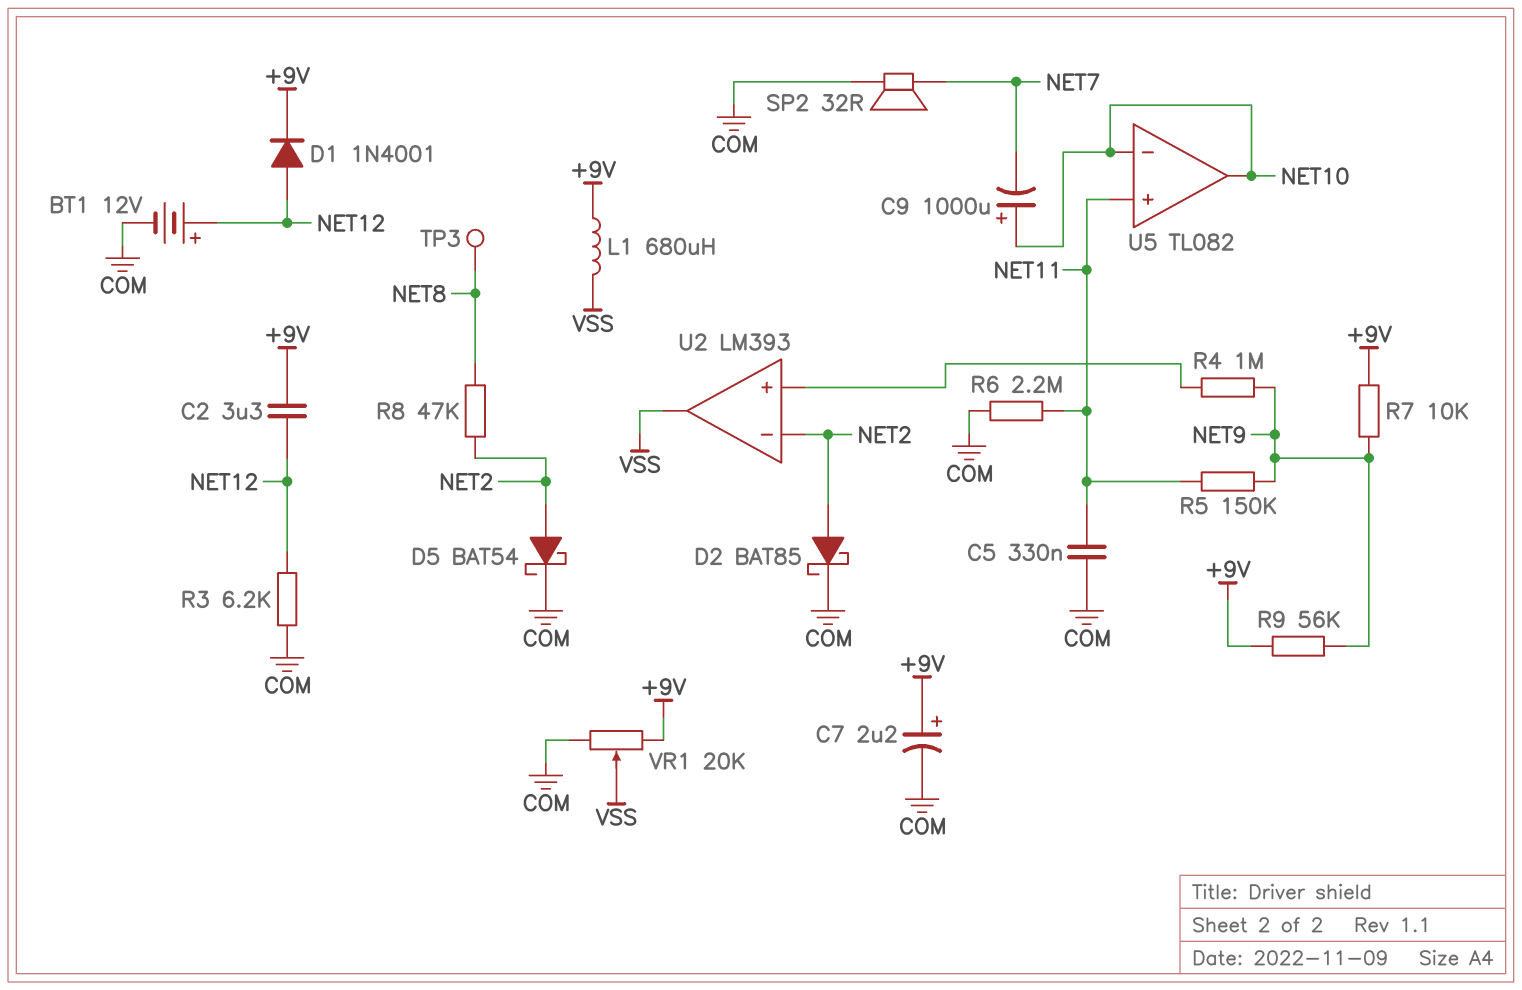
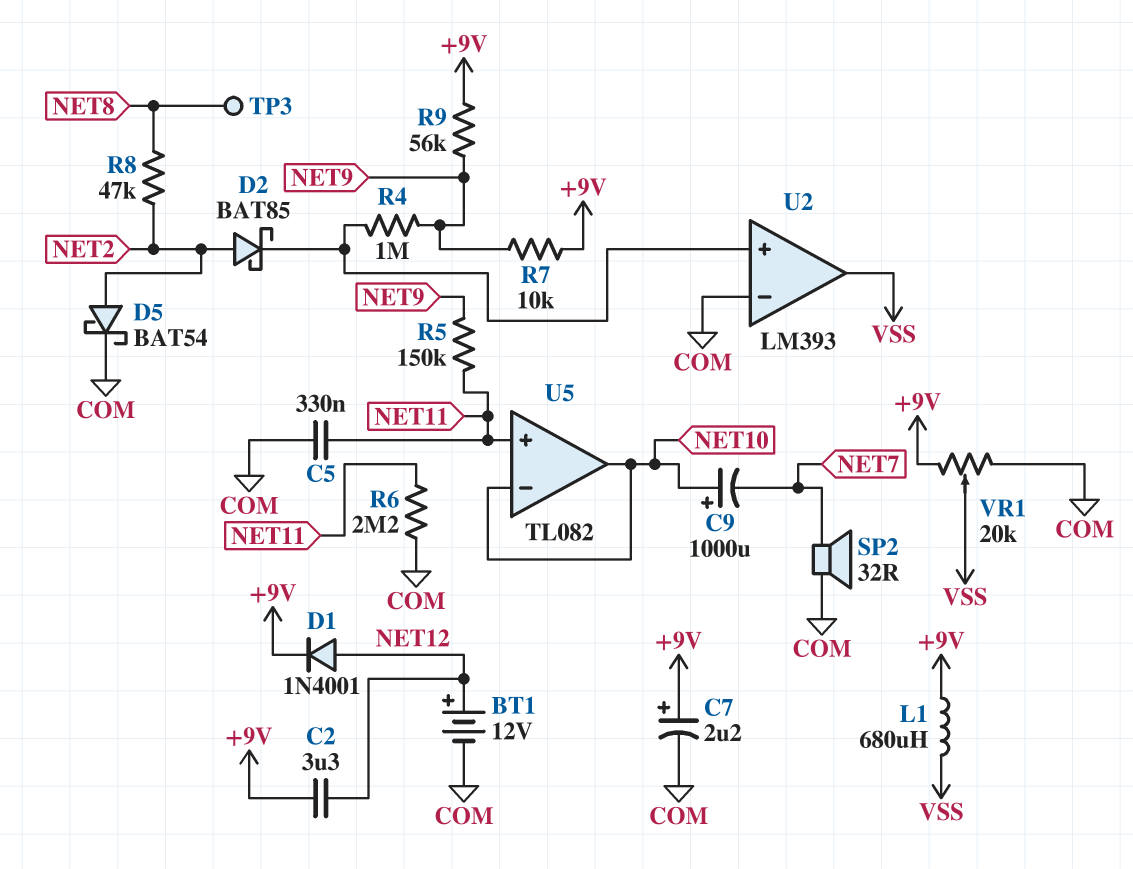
D2: schottky BAT85 (A NET2, K COM) -> schottky BAT85 (A NET2, K U2/in+)
R3: 6.2k (COM, NET12) -> none
U2 pin in-: NET2 -> COM

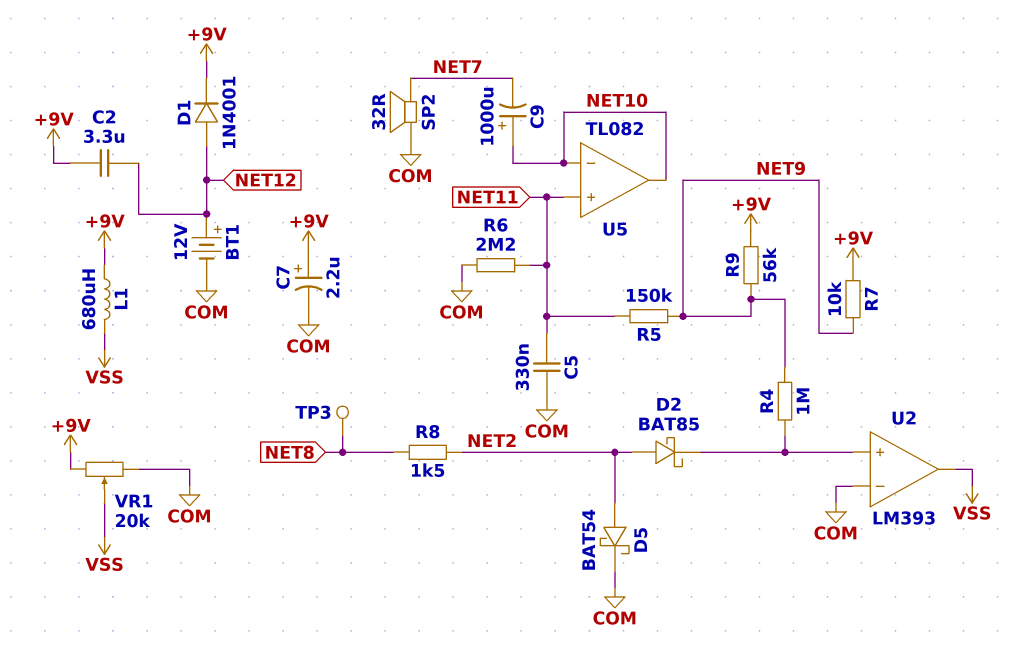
R8: 47k (NET2, NET8) -> 1.5k (NET2, NET8)

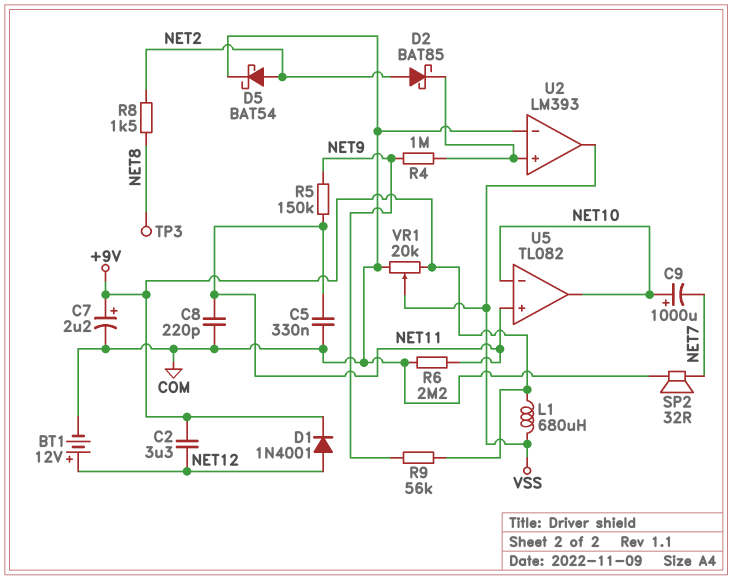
C8: none -> 220pF (COM, NET11)
R7: 10k (+9V, NET9) -> none

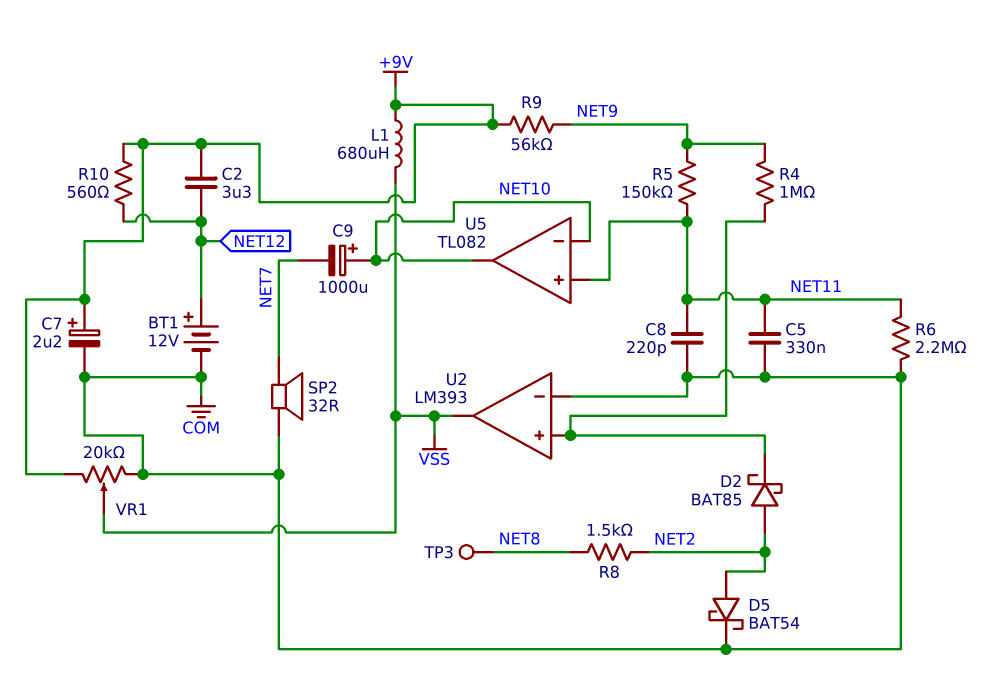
D1: diode 1N4001 (A NET12, K +9V) -> none
R10: none -> 560 (+9V, NET12)

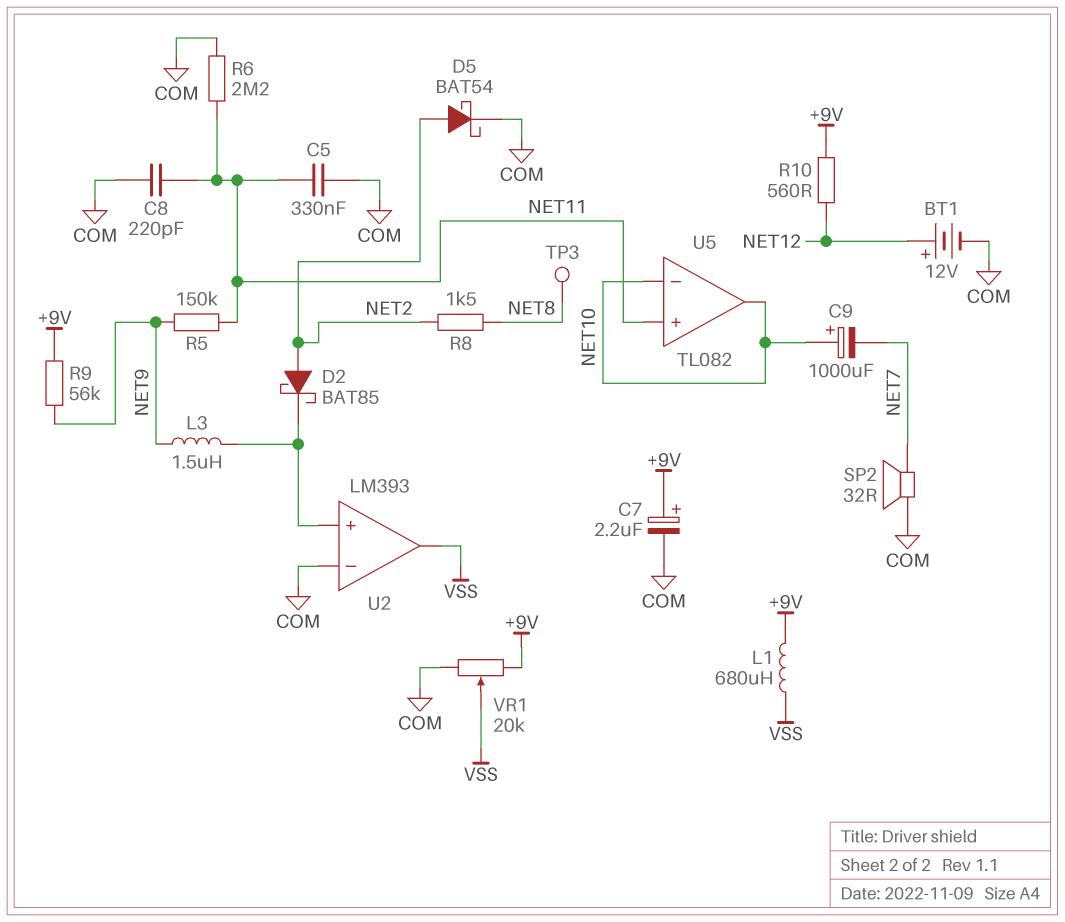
C2: 3.3uF (+9V, NET12) -> none
L3: none -> 1.5uH (NET9, U2/in+)
R4: 1M (NET9, U2/in+) -> none

